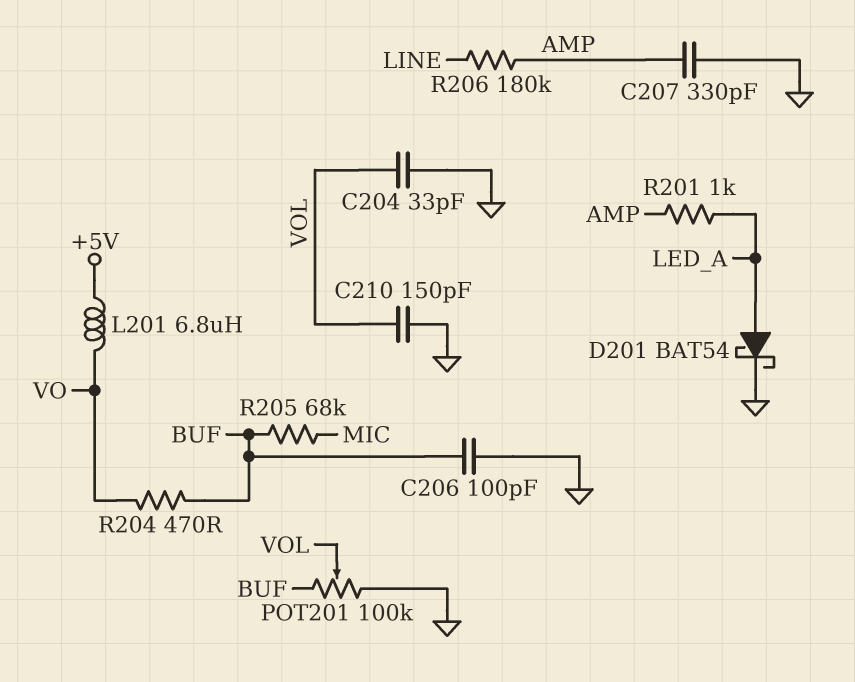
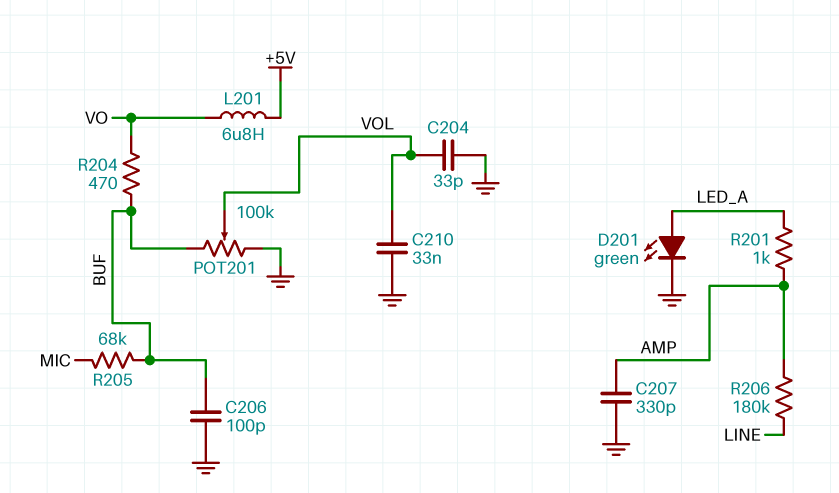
C210: 150pF (GND, VOL) -> 33nF (GND, VOL)
D201: schottky BAT54 (A LED_A, K GND) -> LED green (A LED_A, K GND)

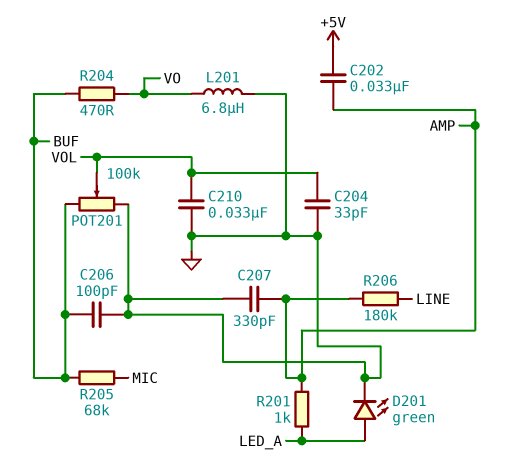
C202: none -> 33nF (+5V, AMP)
L201: 6.8uH (+5V, VO) -> 6.8uH (GND, VO)

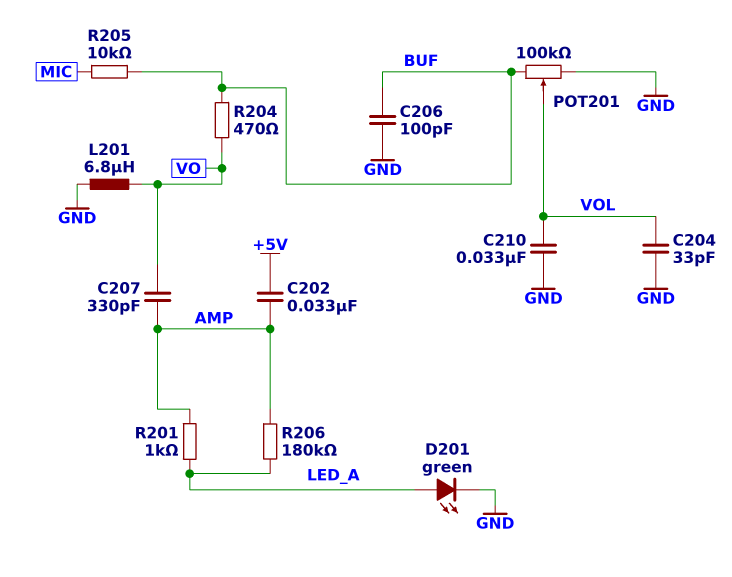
C207: 330pF (AMP, GND) -> 330pF (AMP, VO)
R205: 68k (BUF, MIC) -> 10k (BUF, MIC)
R206: 180k (AMP, LINE) -> 180k (AMP, LED_A)

